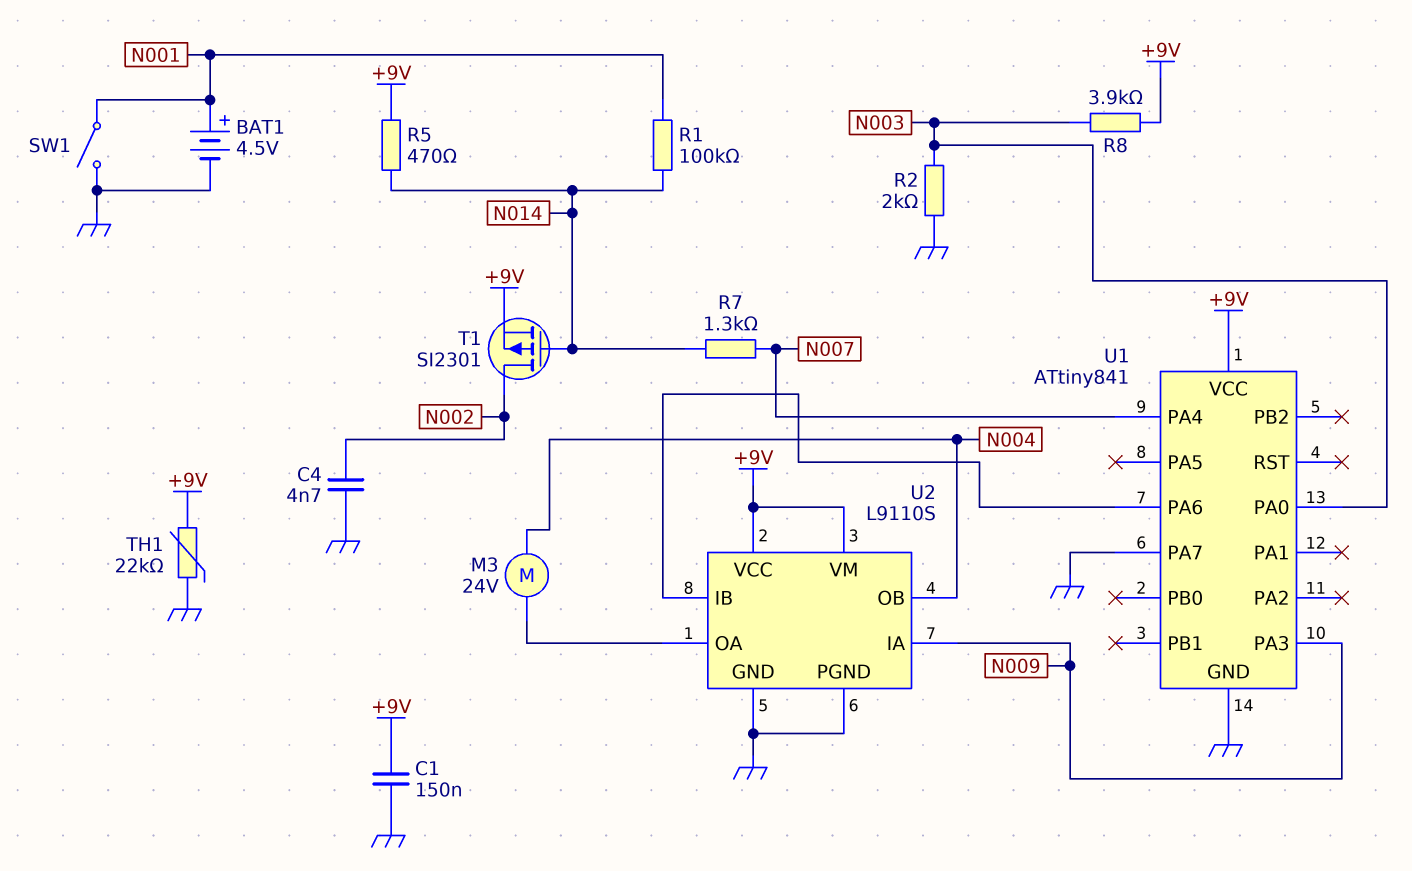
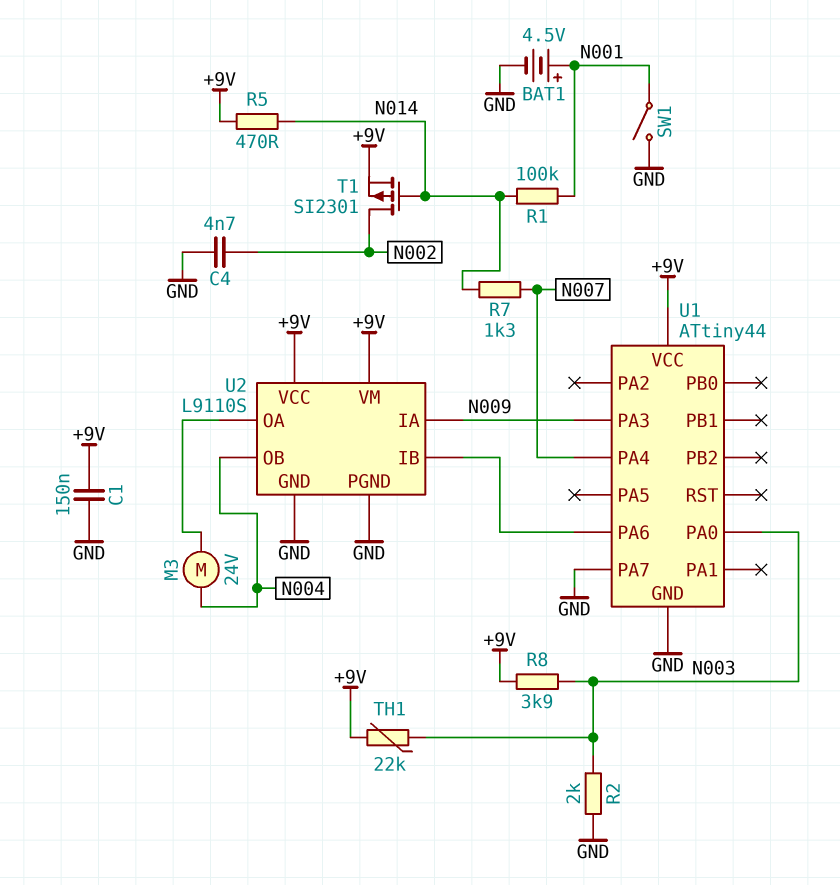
TH1: 22k (+9V, GND) -> 22k (+9V, N003)
U1: ATtiny841 -> ATtiny44

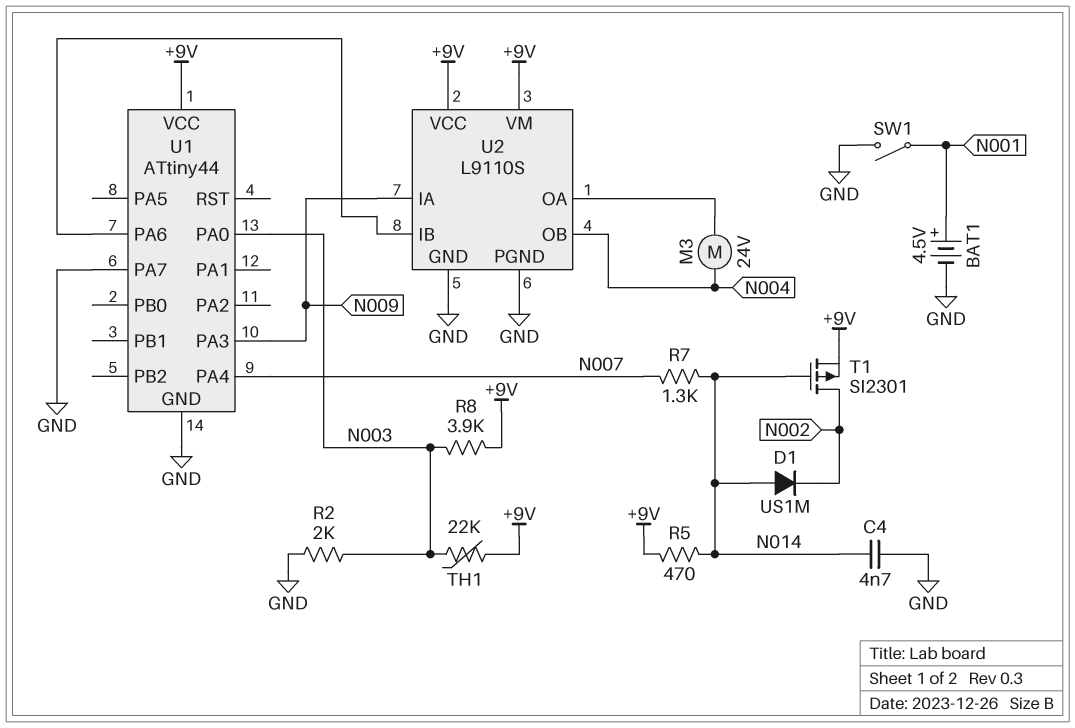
C1: 150nF (+9V, GND) -> none
C4: 4.7nF (GND, N002) -> 4.7nF (GND, N014)
D1: none -> diode US1M (A N014, K N002)
R1: 100k (N001, N014) -> none

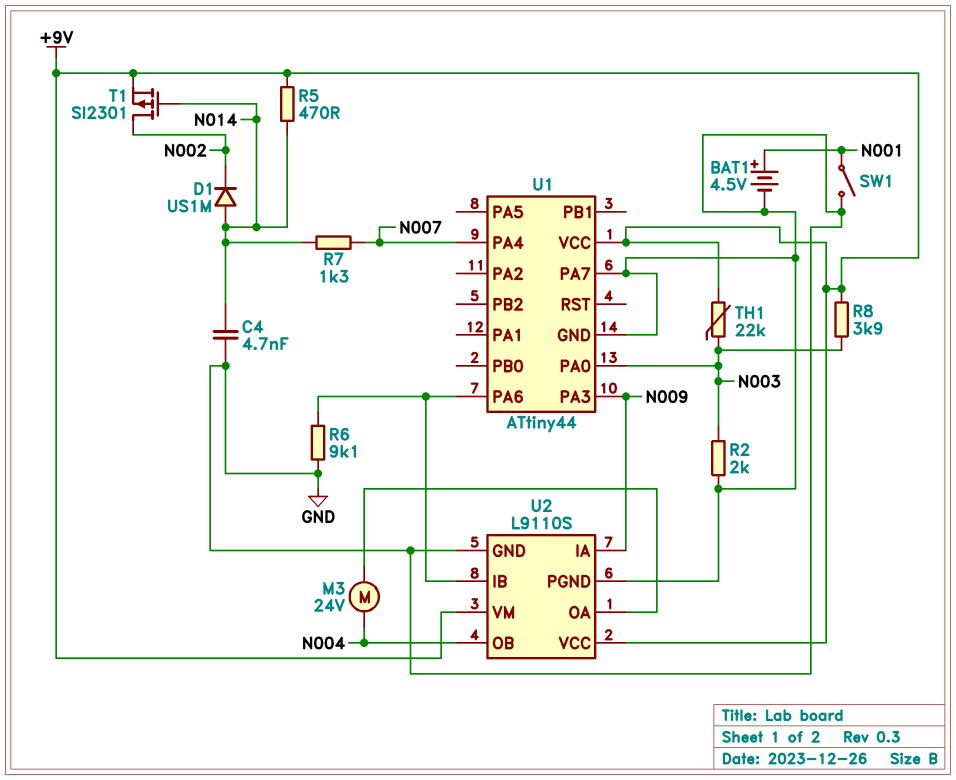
R6: none -> 9.1k (GND, U1/PA6)

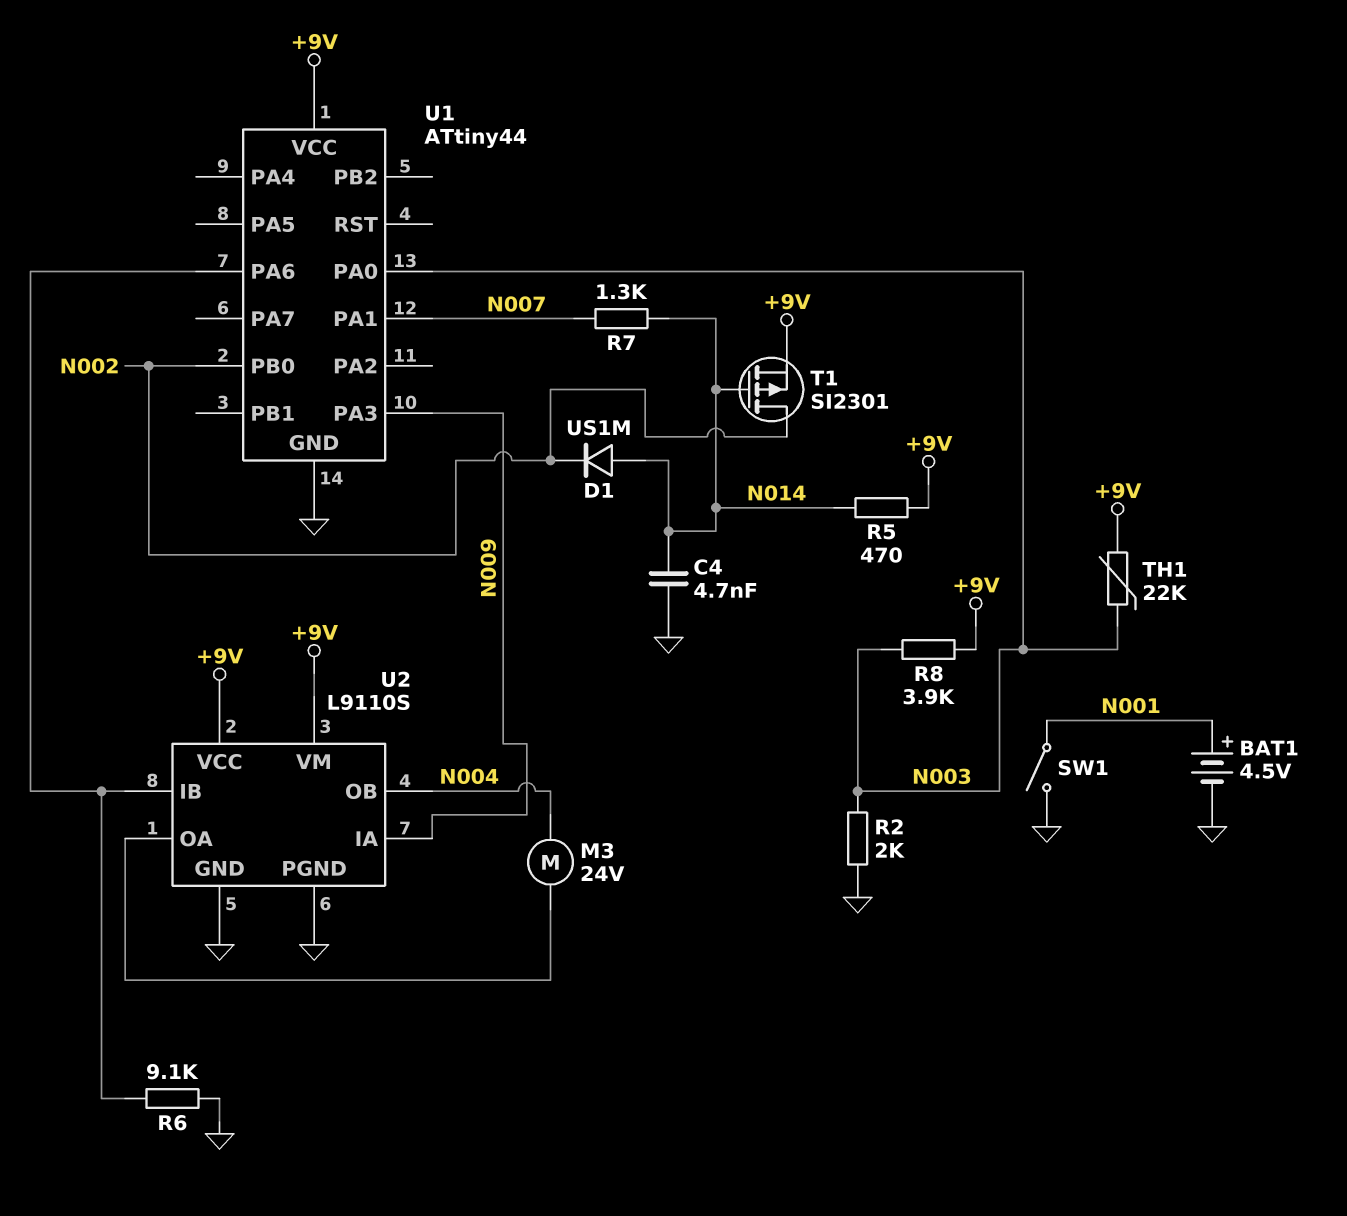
U1 pin PA1: none -> N007
U1 pin PA4: N007 -> none
U1 pin PA7: GND -> none
U1 pin PB0: none -> N002

